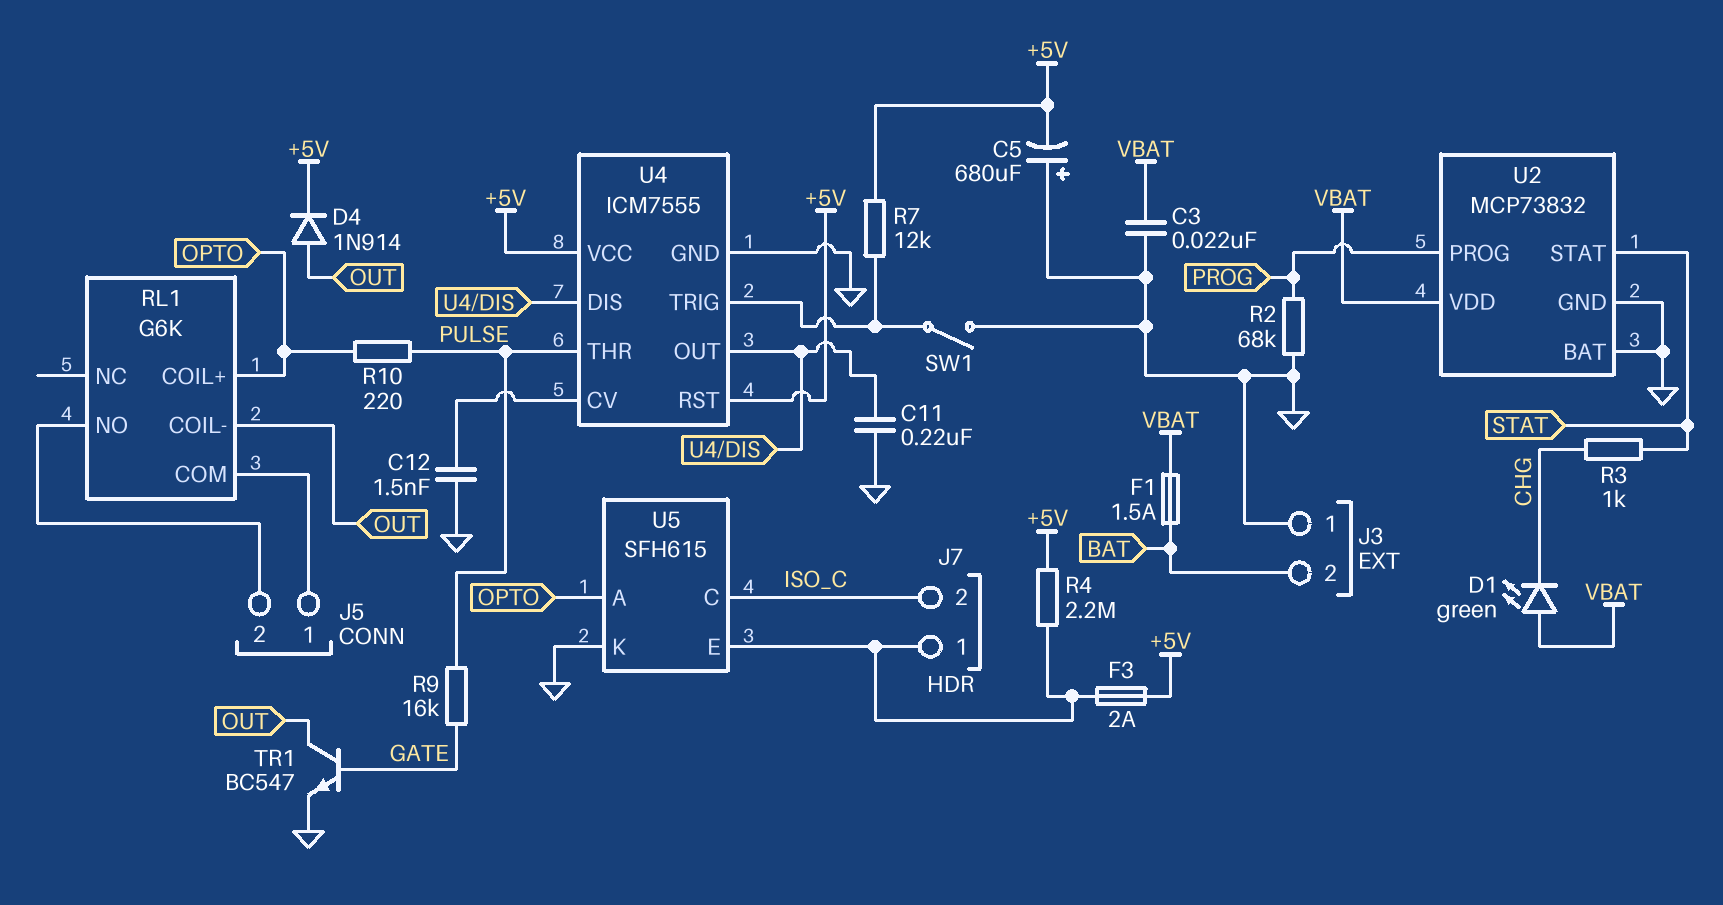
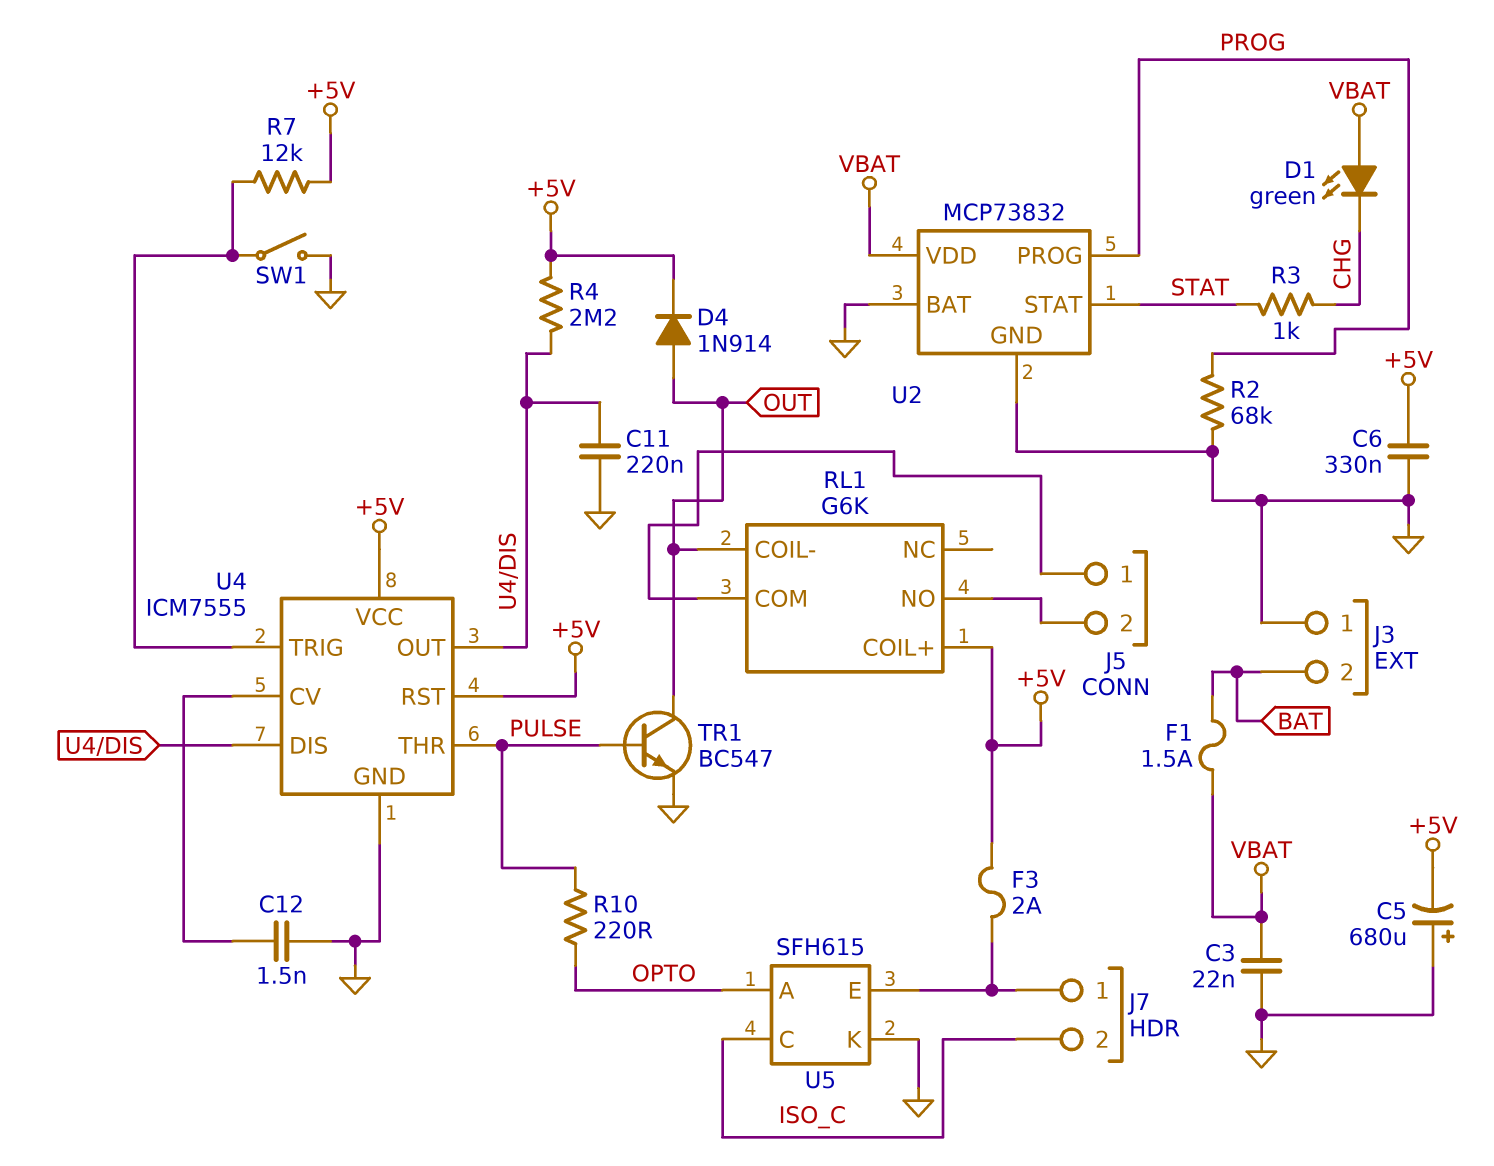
C6: none -> 330nF (+5V, GND)
R4: 2.2M (+5V, J7/1) -> 2.2M (+5V, U4/DIS)
R9: 16k (GATE, PULSE) -> none
RL1 pin COIL+: OPTO -> +5V
TR1: NPN BC547 (B GATE, C OUT, E GND) -> NPN BC547 (B PULSE, C OUT, E GND)

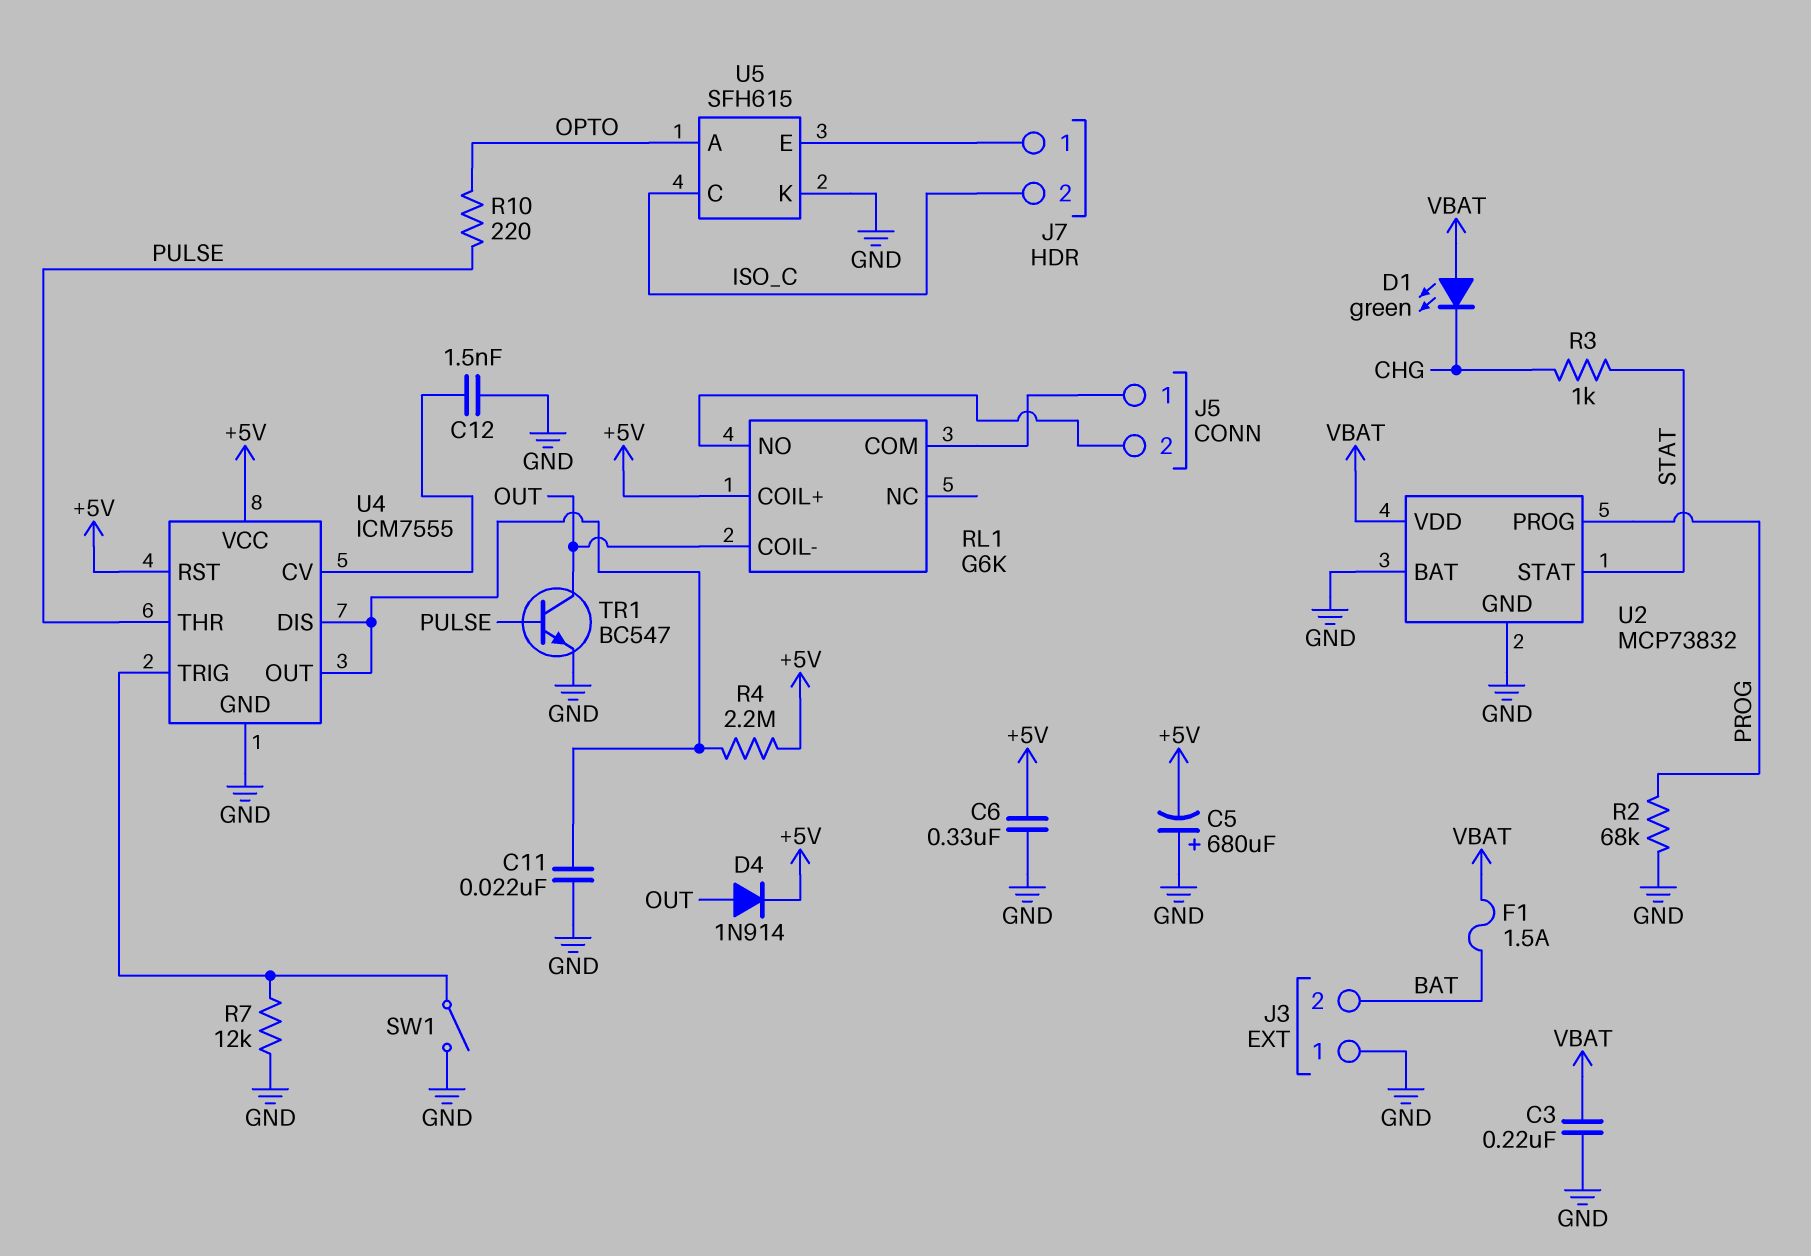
C3: 22nF (GND, VBAT) -> 220nF (GND, VBAT)
C11: 220nF (GND, U4/DIS) -> 22nF (GND, U4/DIS)
F3: 2A (+5V, J7/1) -> none
R7: 12k (+5V, U4/TRIG) -> 12k (GND, U4/TRIG)

